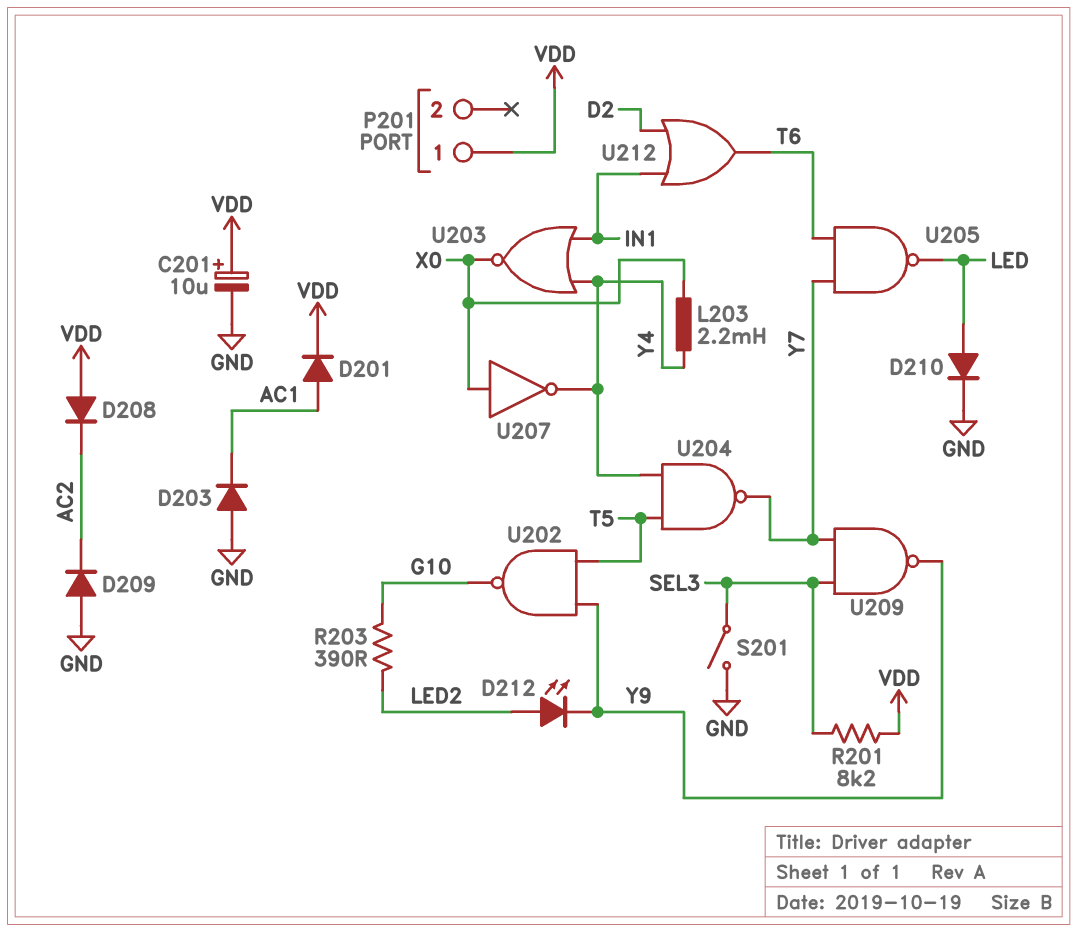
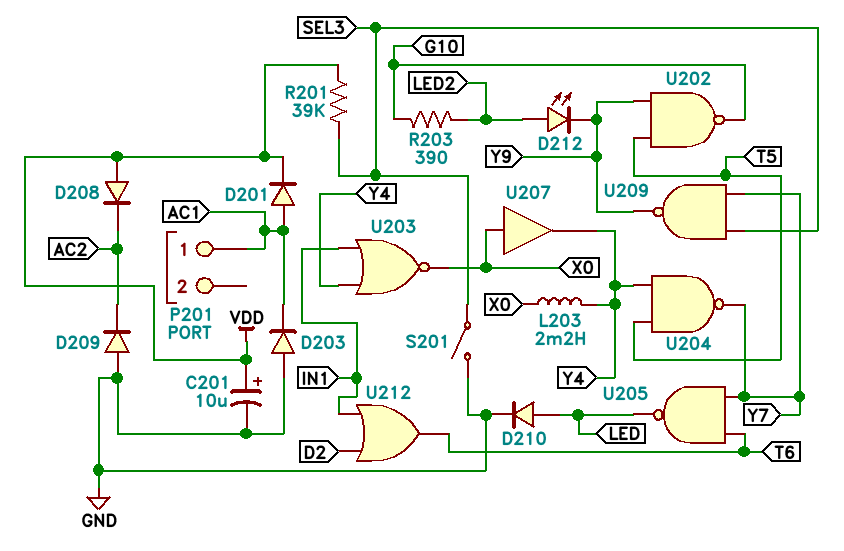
P201 pin 1: VDD -> AC1
R201: 8.2k (SEL3, VDD) -> 39k (SEL3, VDD)
U207: NOT (in X0, out Y4) -> buffer (in X0, out Y4)

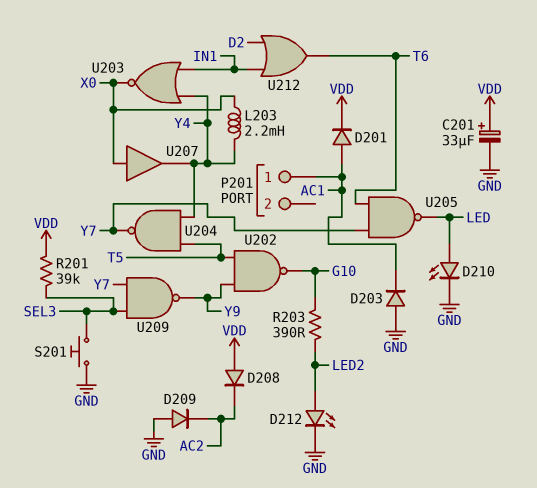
C201: 10uF (plus VDD, minus GND) -> 33uF (plus VDD, minus GND)
D210: diode (A LED, K GND) -> LED (A LED, K GND)
D212: LED (A LED2, K Y9) -> LED (A LED2, K GND)
S201: switch (GND, SEL3) -> button (GND, SEL3)

